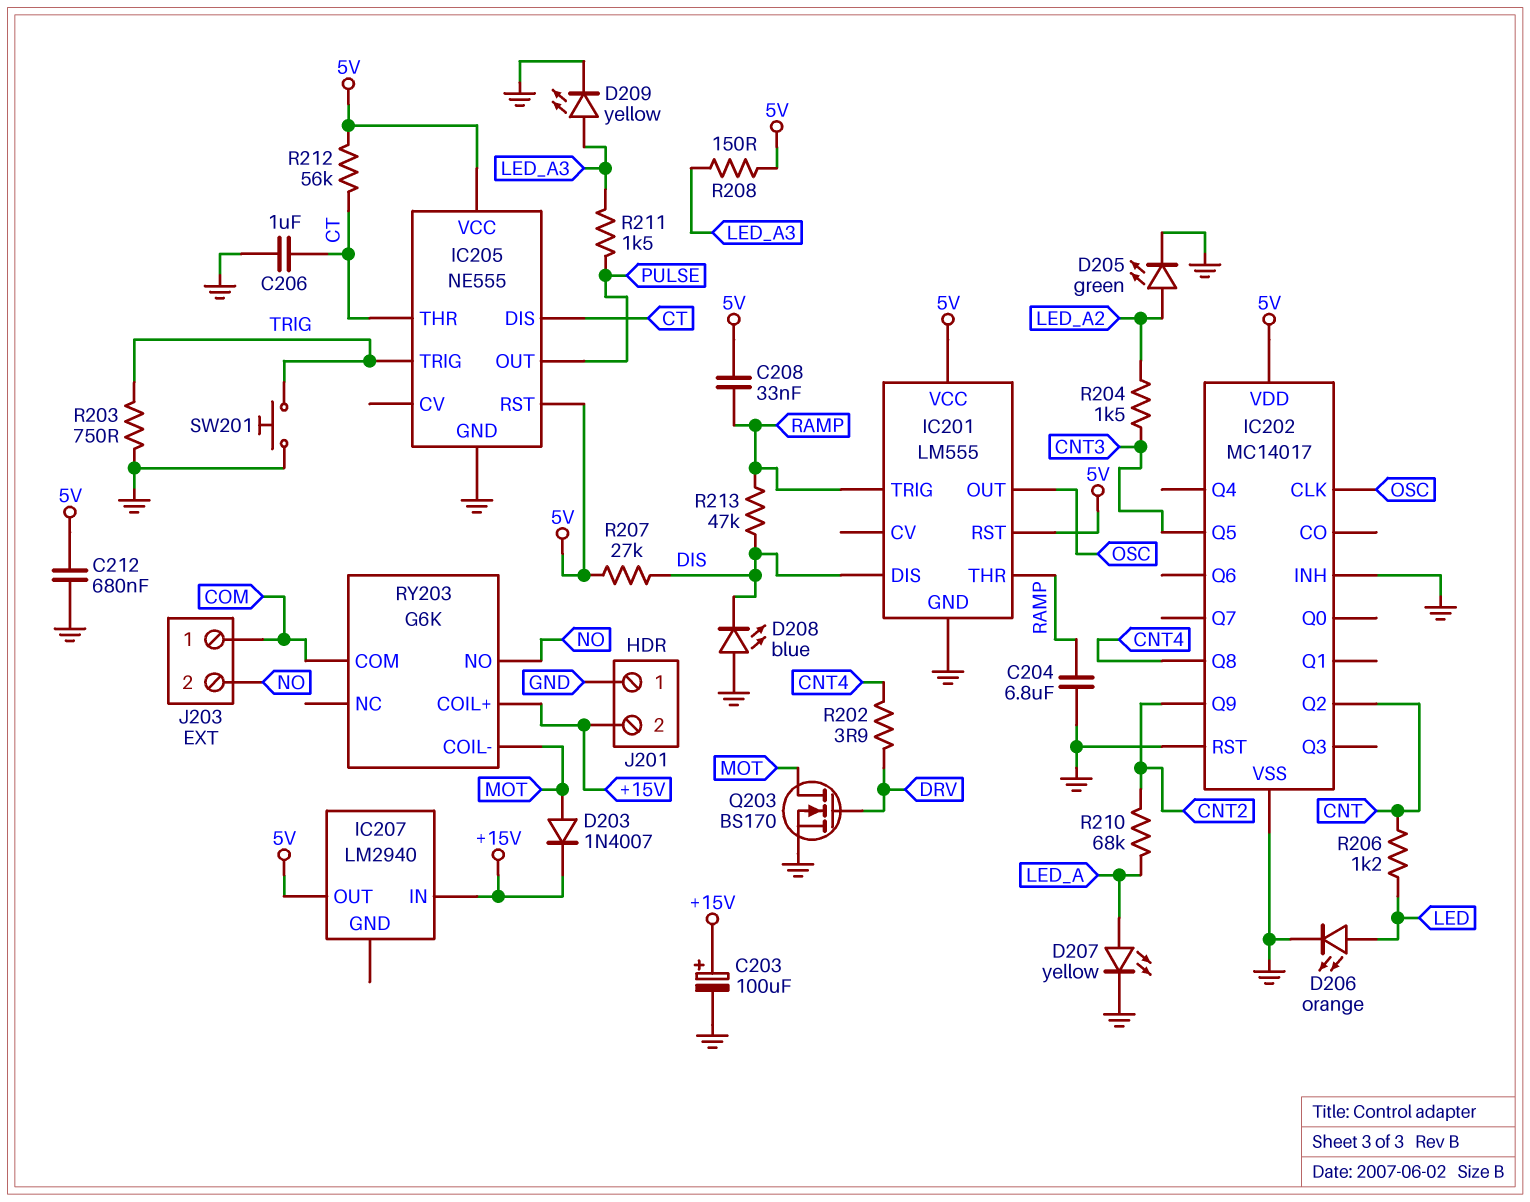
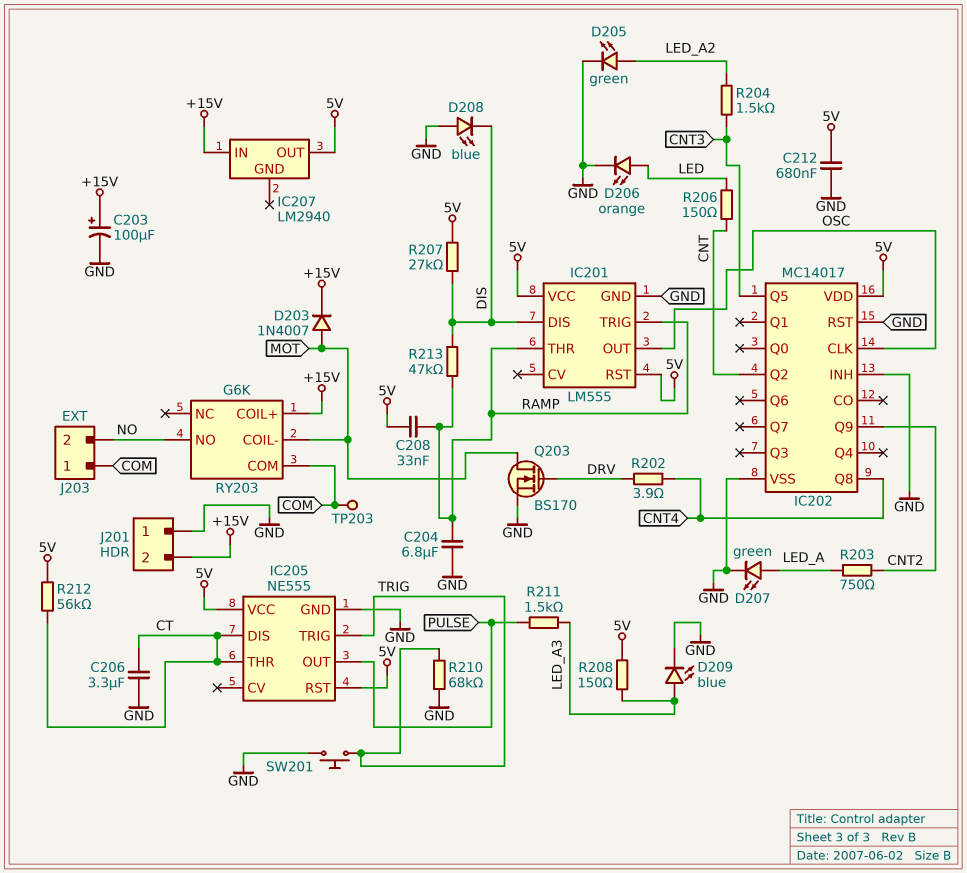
C206: 1uF (CT, GND) -> 3.3uF (CT, GND)
D207: LED yellow (A LED_A, K GND) -> LED green (A LED_A, K GND)
D209: LED yellow (A LED_A3, K GND) -> LED blue (A LED_A3, K GND)
R203: 750 (GND, TRIG) -> 750 (CNT2, LED_A)
R206: 1.2k (CNT, LED) -> 150 (CNT, LED)
R210: 68k (CNT2, LED_A) -> 68k (GND, TRIG)
TP203: none -> test point (COM)

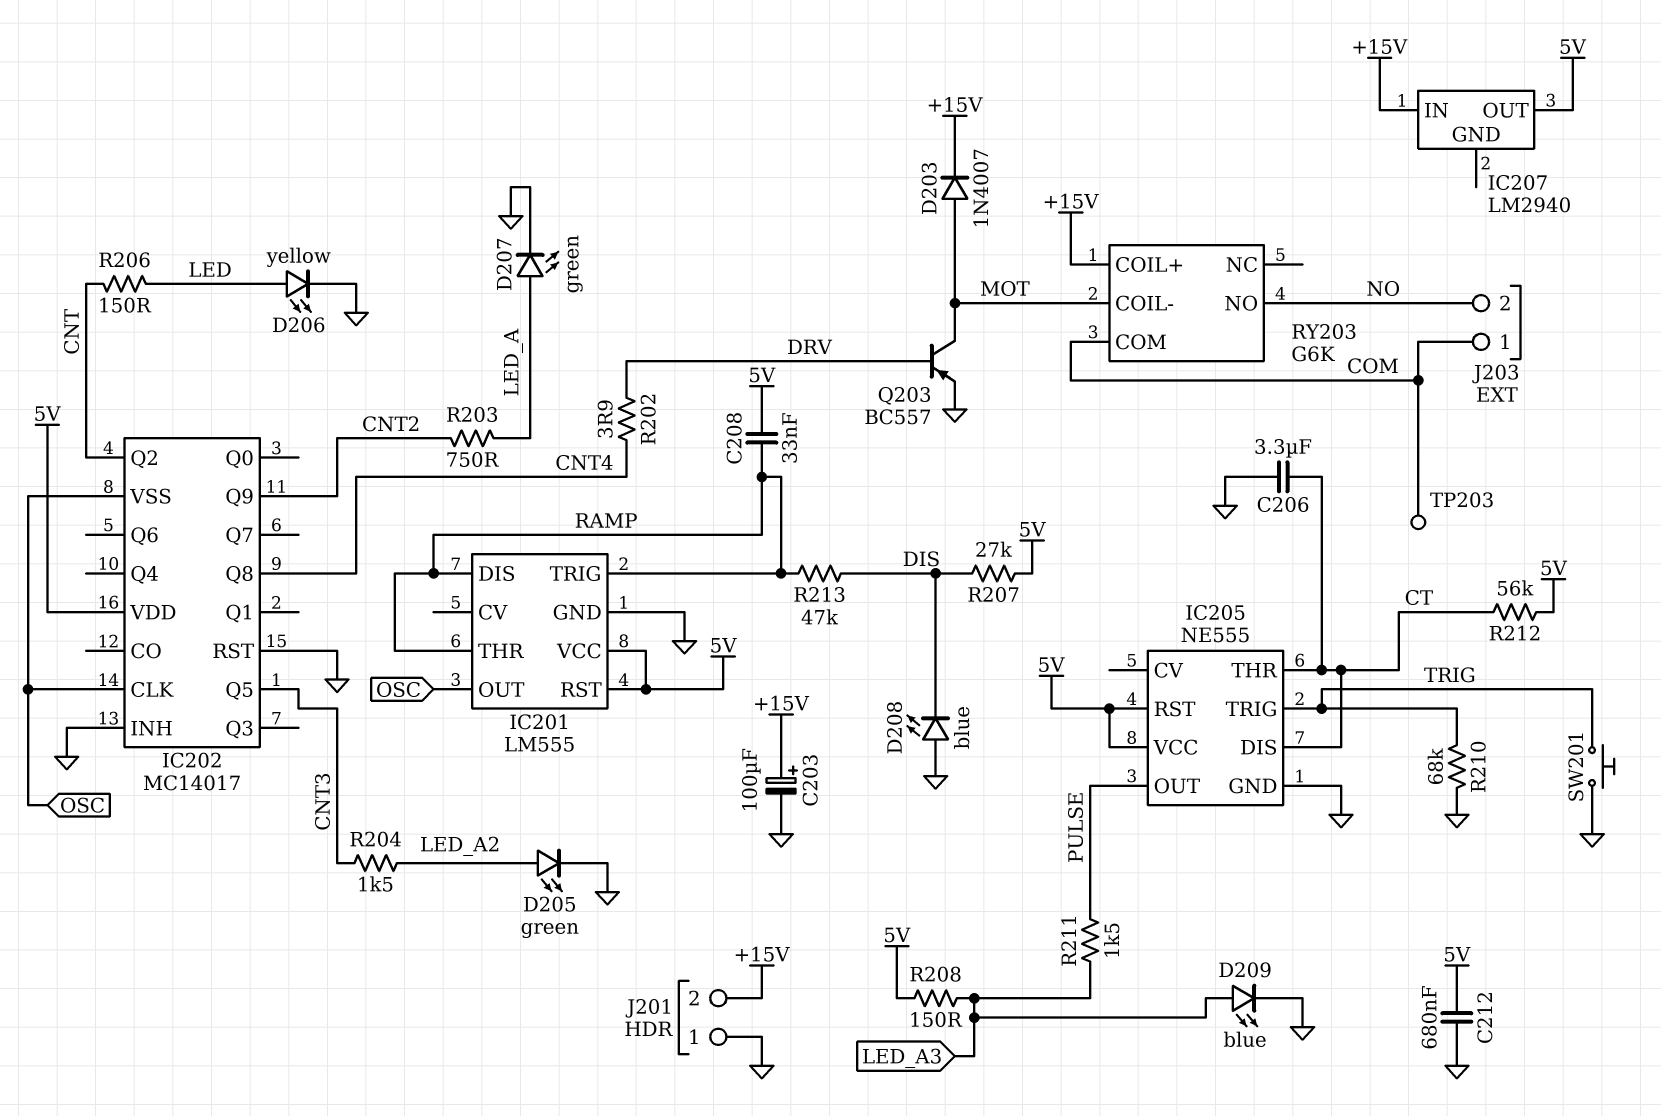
C204: 6.8uF (GND, RAMP) -> none
D206: LED orange (A LED, K GND) -> LED yellow (A LED, K GND)
IC201 pin DIS: DIS -> RAMP
IC202 pin VSS: GND -> OSC
Q203: NMOS BS170 (G DRV, D MOT, S GND) -> PNP BC557 (B DRV, C MOT, E GND)

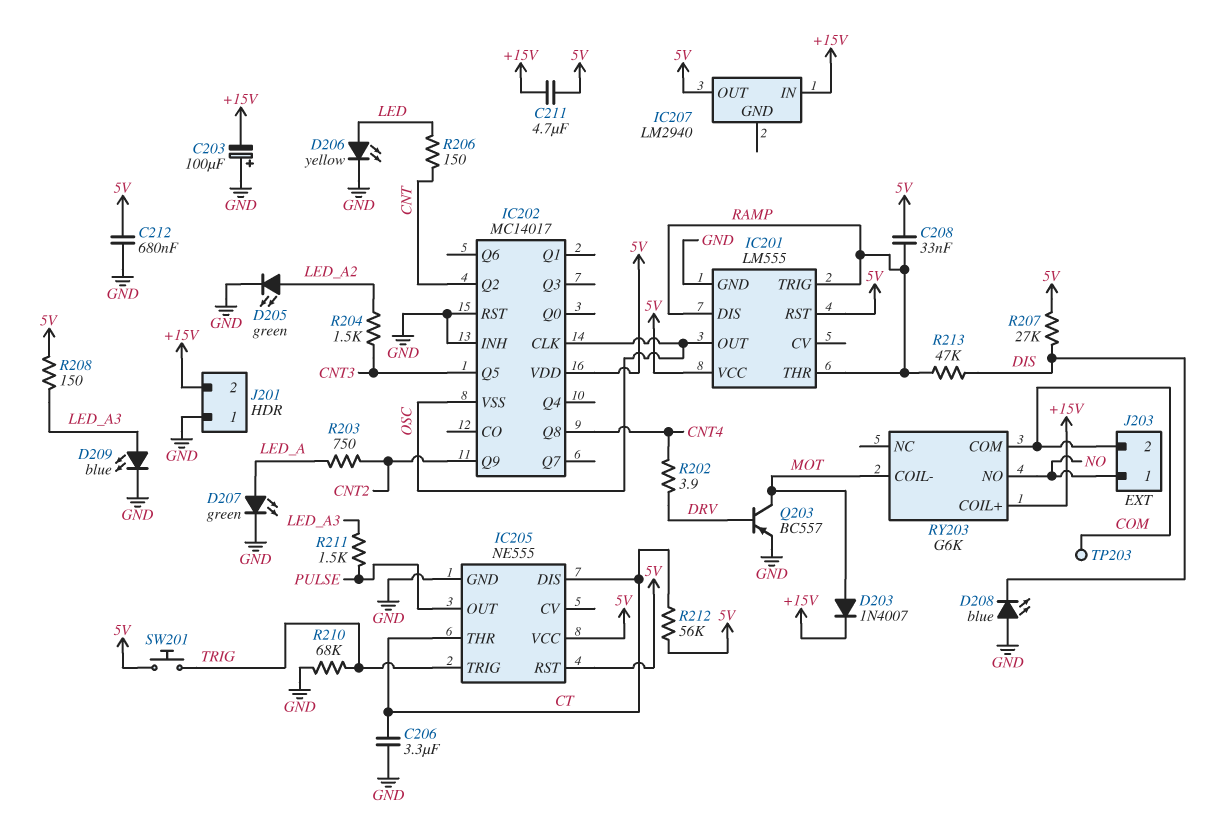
C203: 100uF (plus +15V, minus GND) -> 100uF (plus GND, minus +15V)
C211: none -> 4.7uF (+15V, 5V)
J203 pin 1: COM -> NO
J203 pin 2: NO -> COM
SW201: button (GND, TRIG) -> button (5V, TRIG)

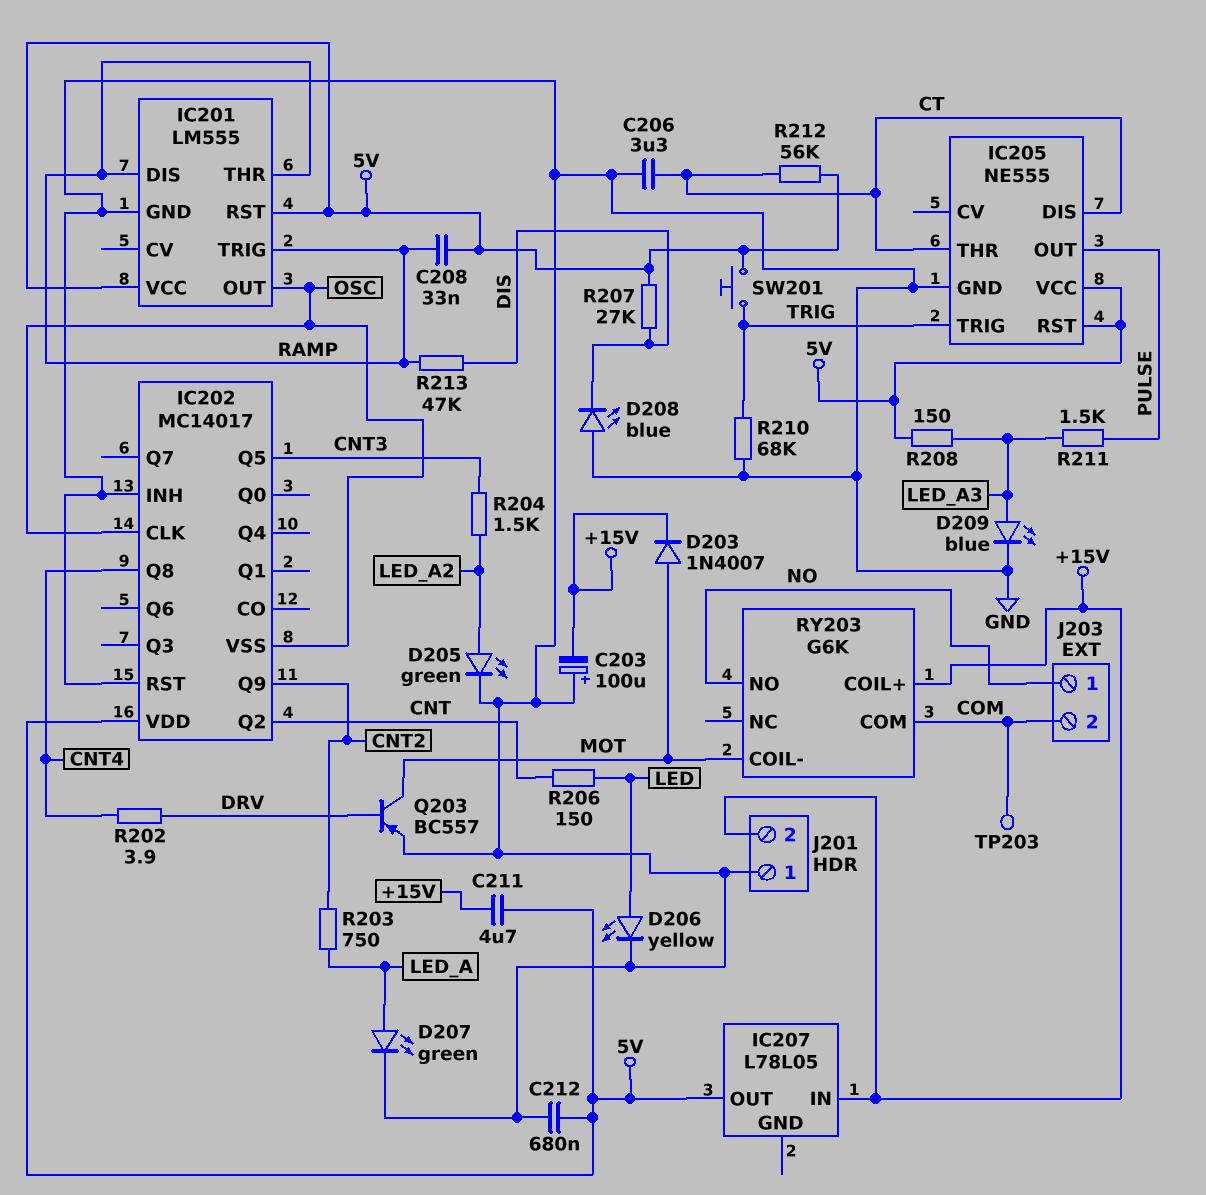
IC207: LM2940 -> L78L05

